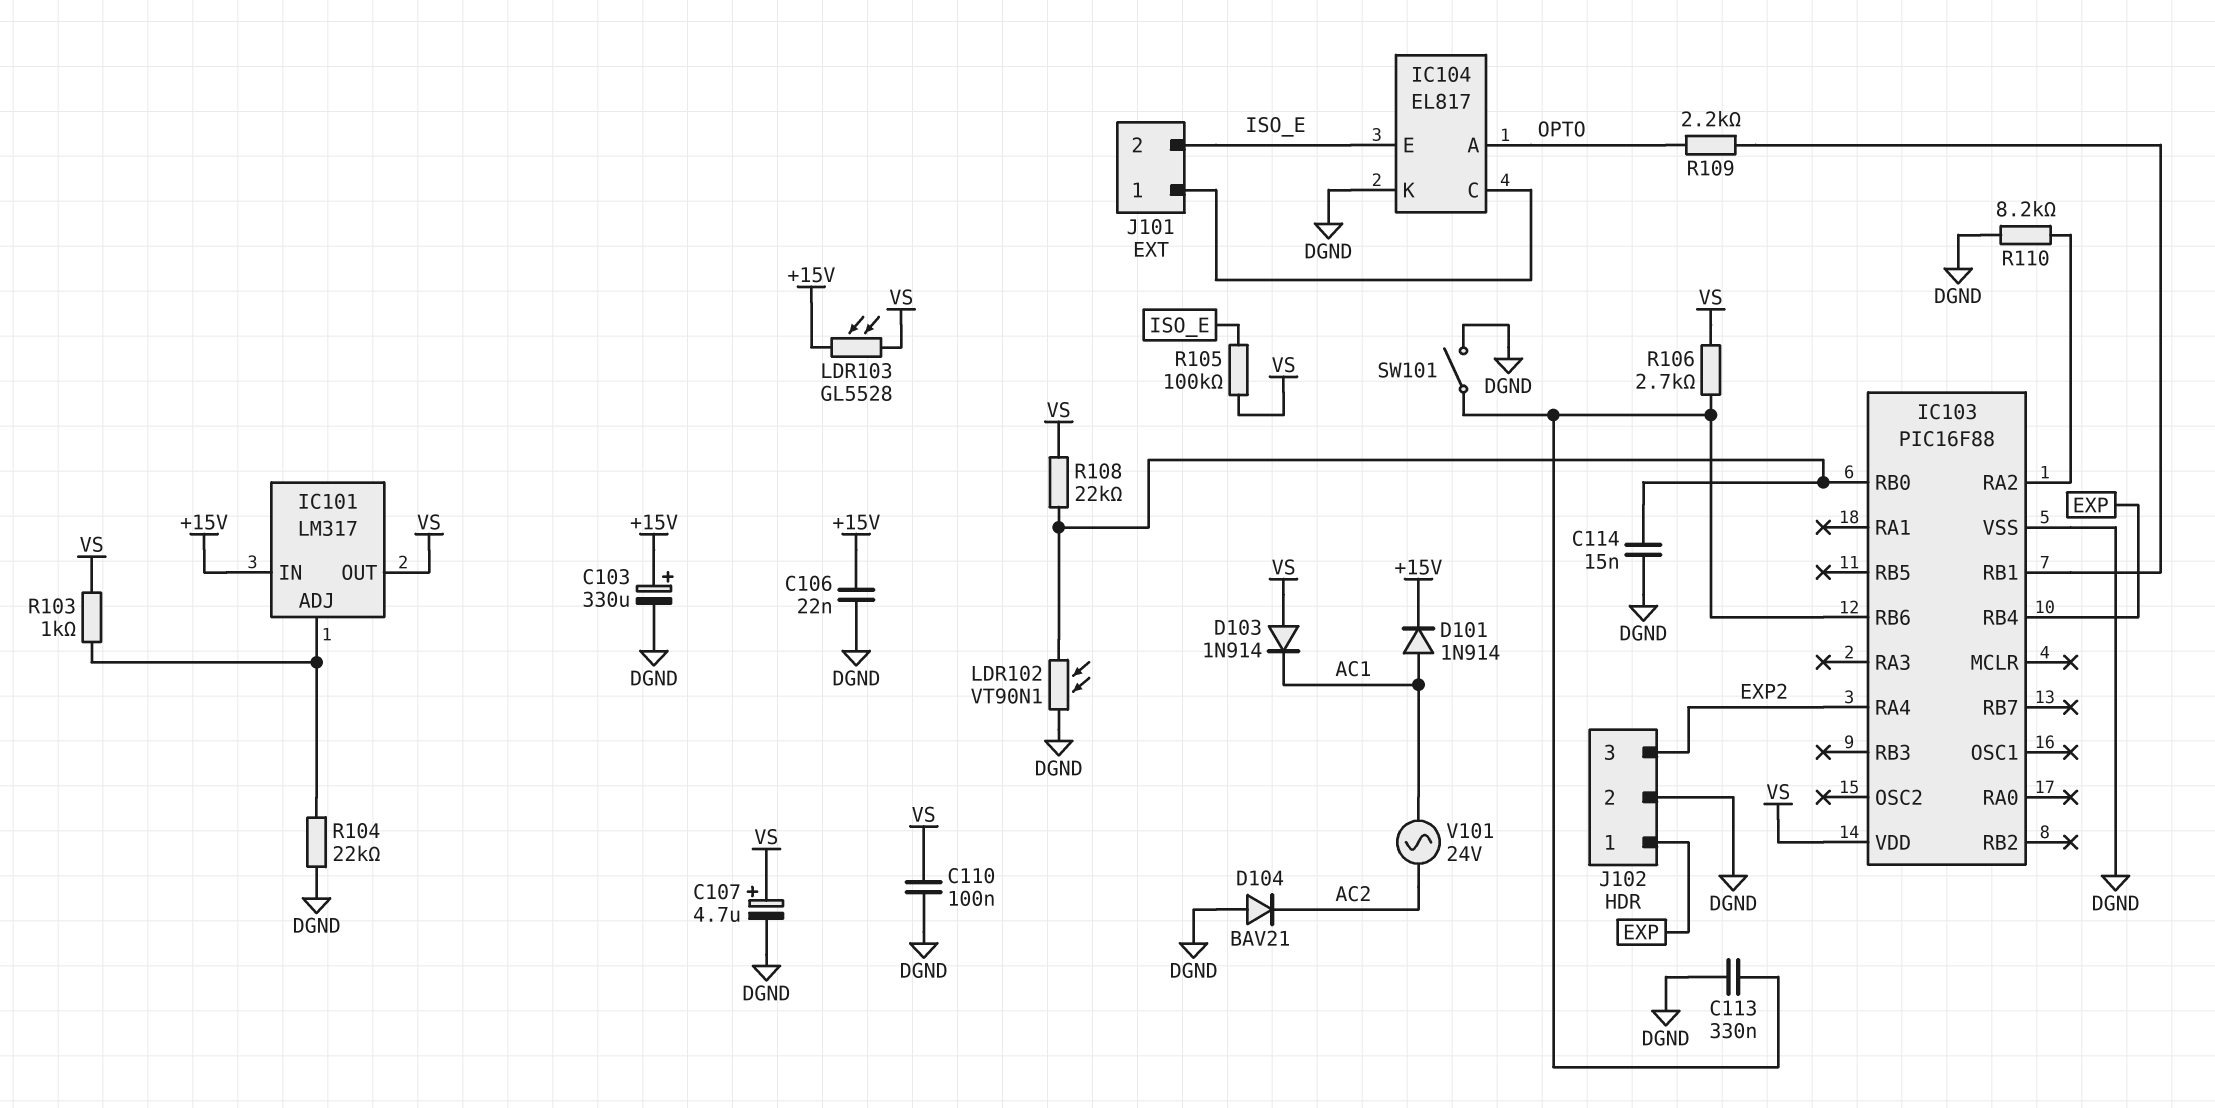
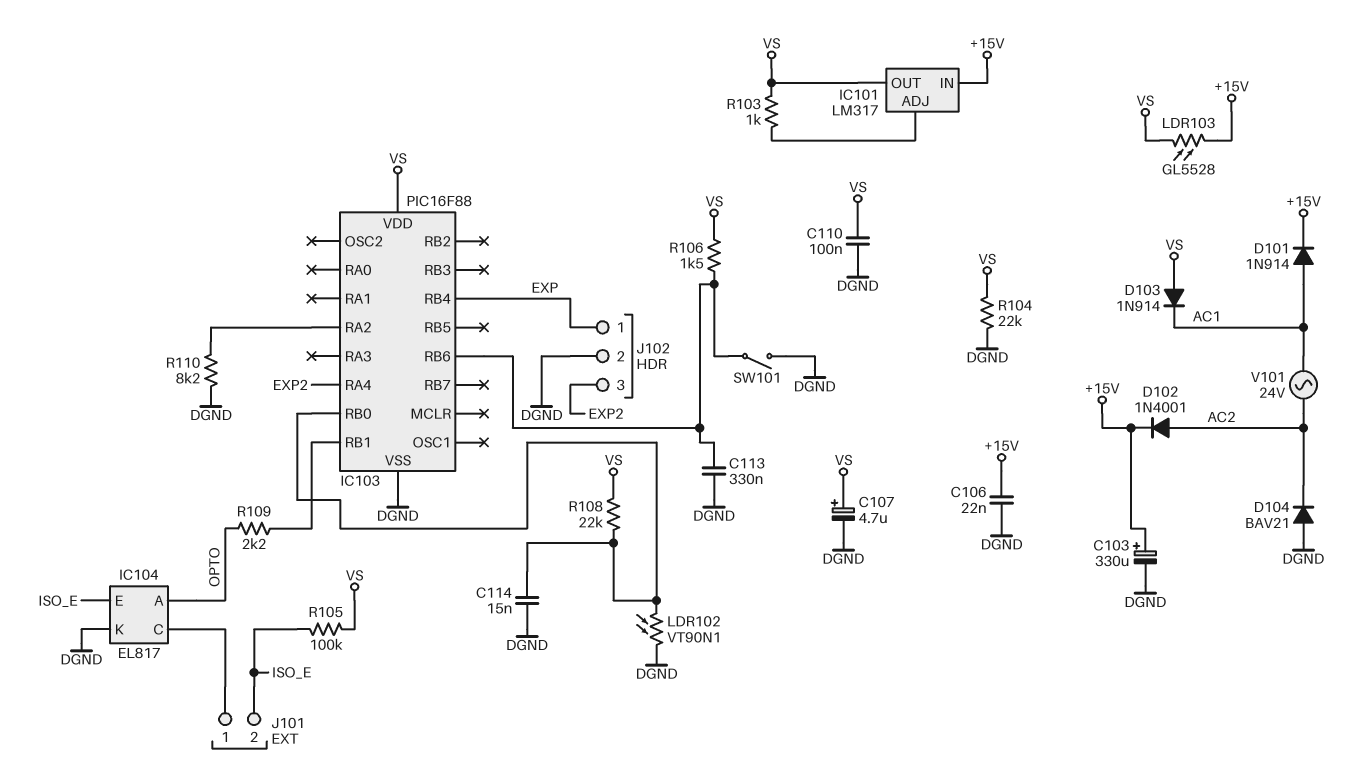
D102: none -> diode 1N4001 (A AC2, K +15V)
R104: 22k (DGND, IC101/ADJ) -> 22k (DGND, VS)
R106: 2.7k (IC103/RB6, VS) -> 1.5k (IC103/RB6, VS)

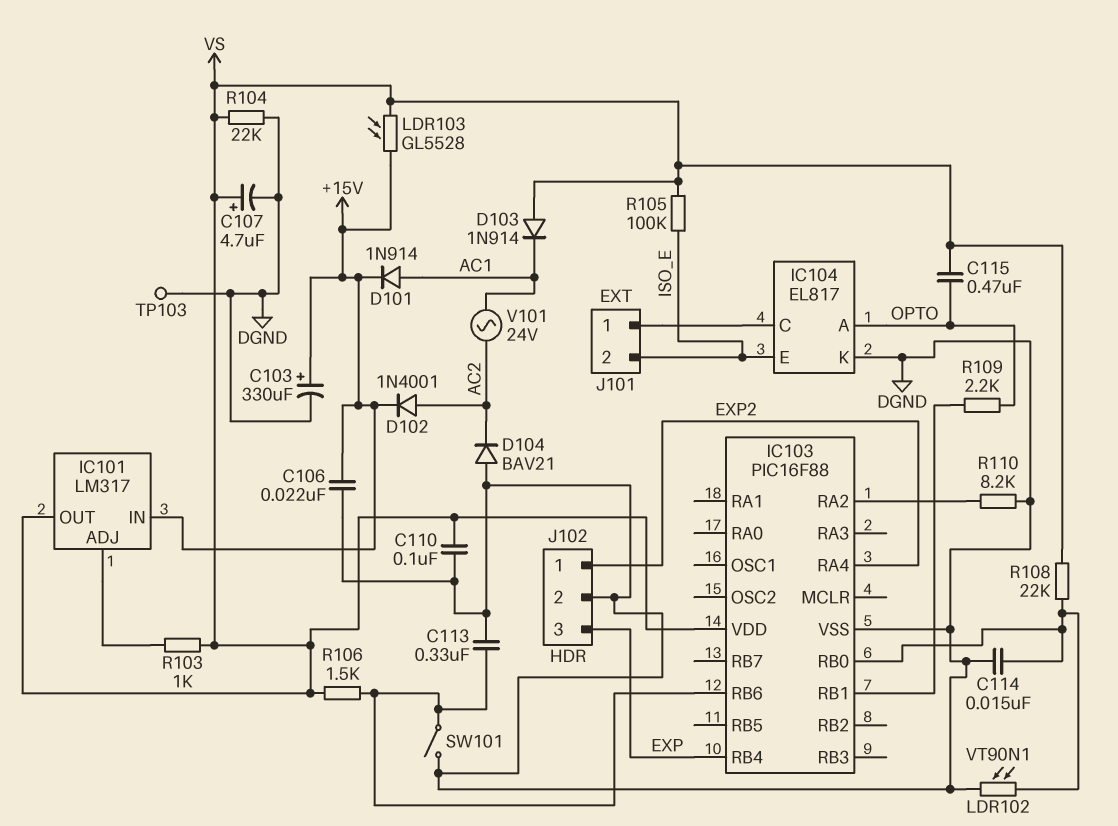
C115: none -> 470nF (OPTO, VS)
J102 pin 1: EXP -> EXP2
J102 pin 3: EXP2 -> EXP
TP103: none -> test point (DGND)

